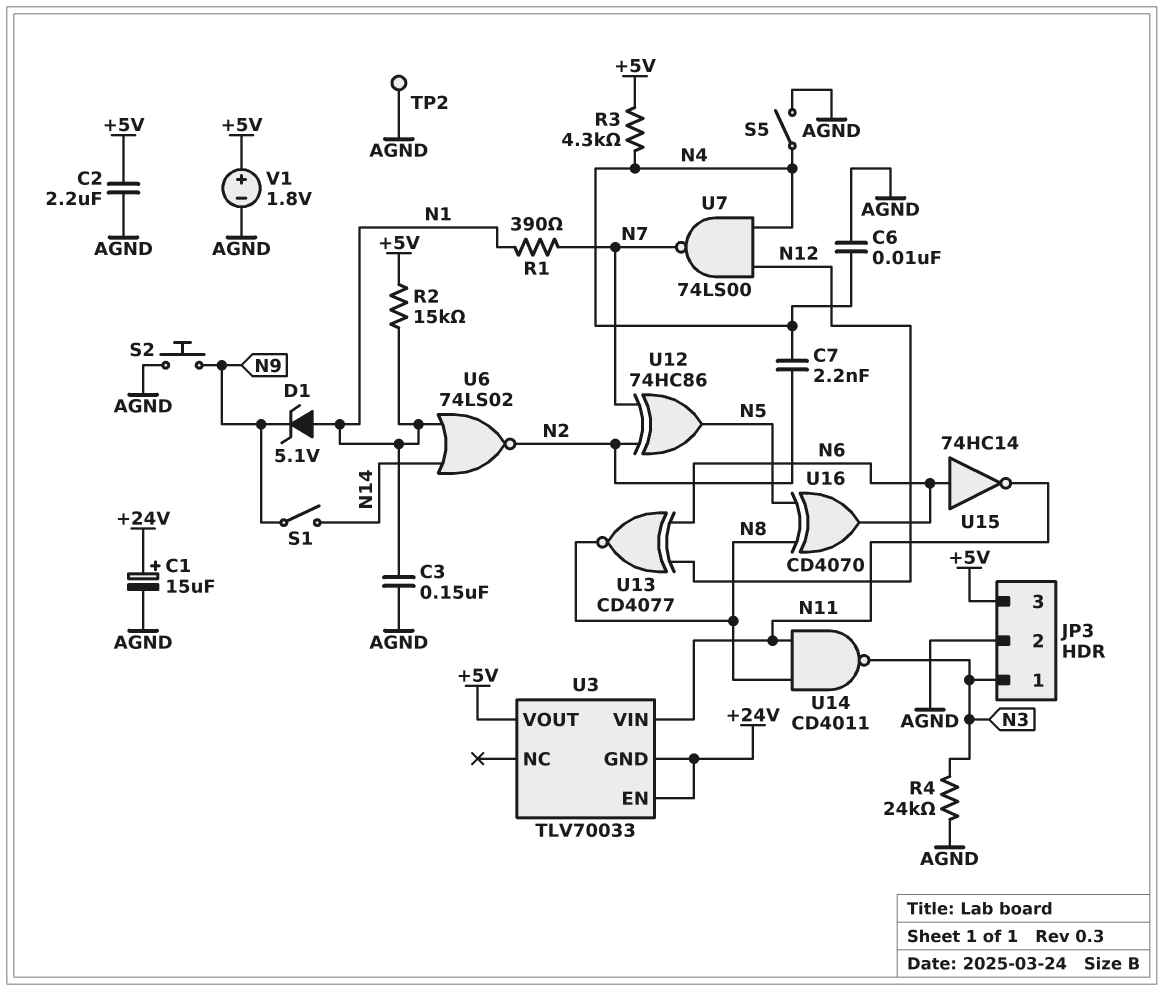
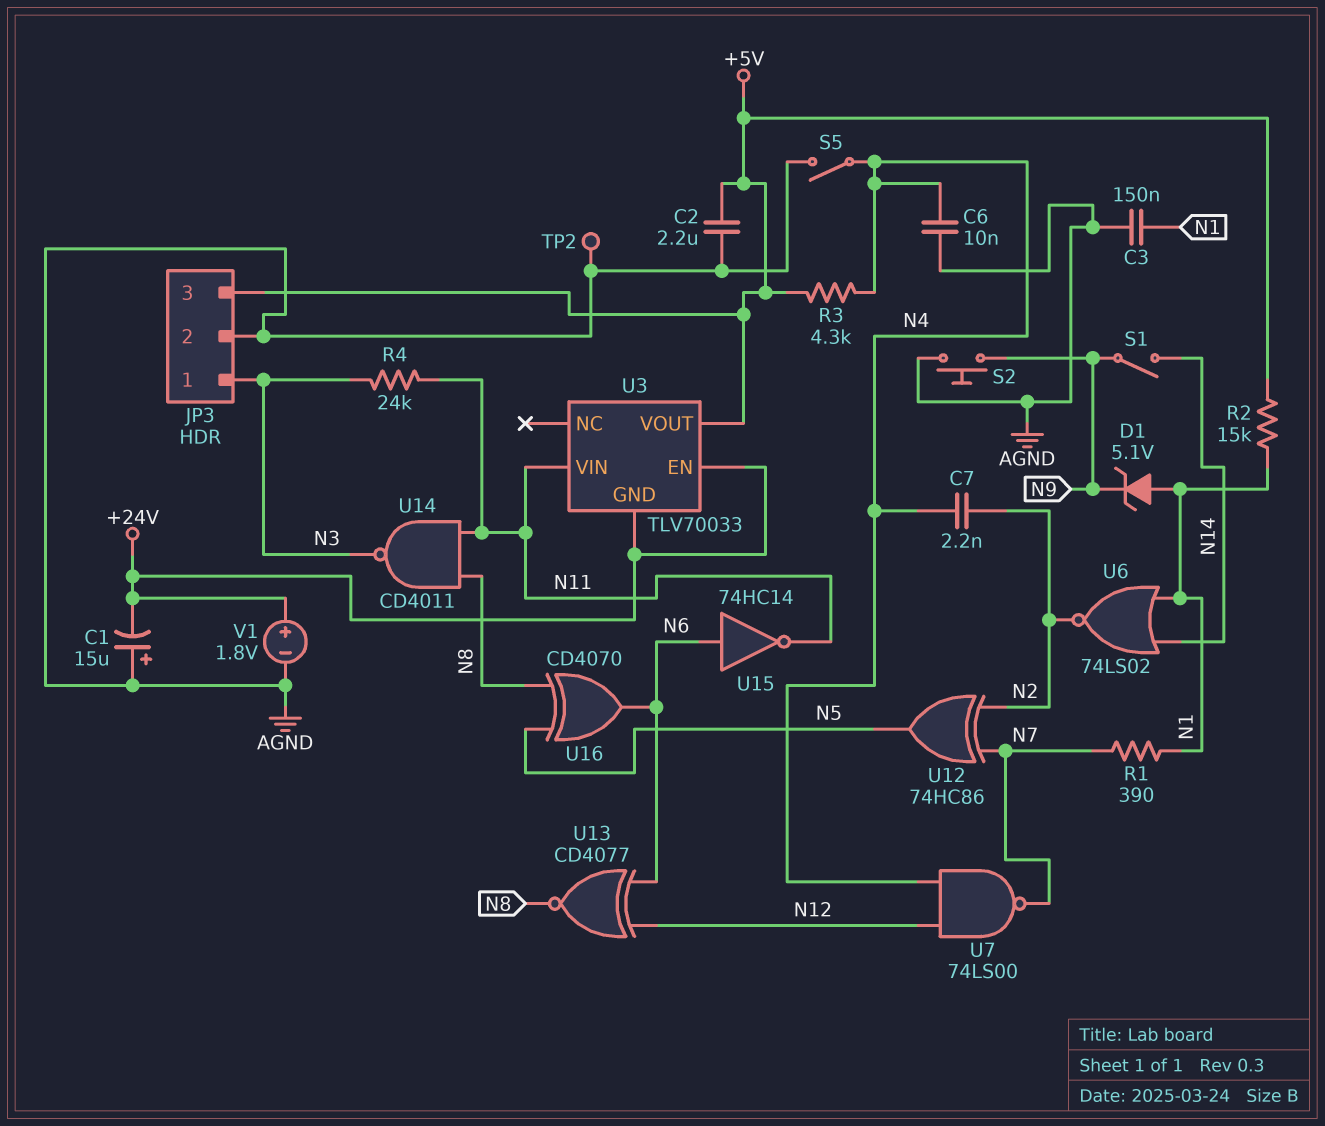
C1: 15uF (plus +24V, minus AGND) -> 15uF (plus AGND, minus +24V)
R4: 24k (AGND, N3) -> 24k (N3, N11)
V1: 1.8V (plus +5V, minus AGND) -> 1.8V (plus +24V, minus AGND)

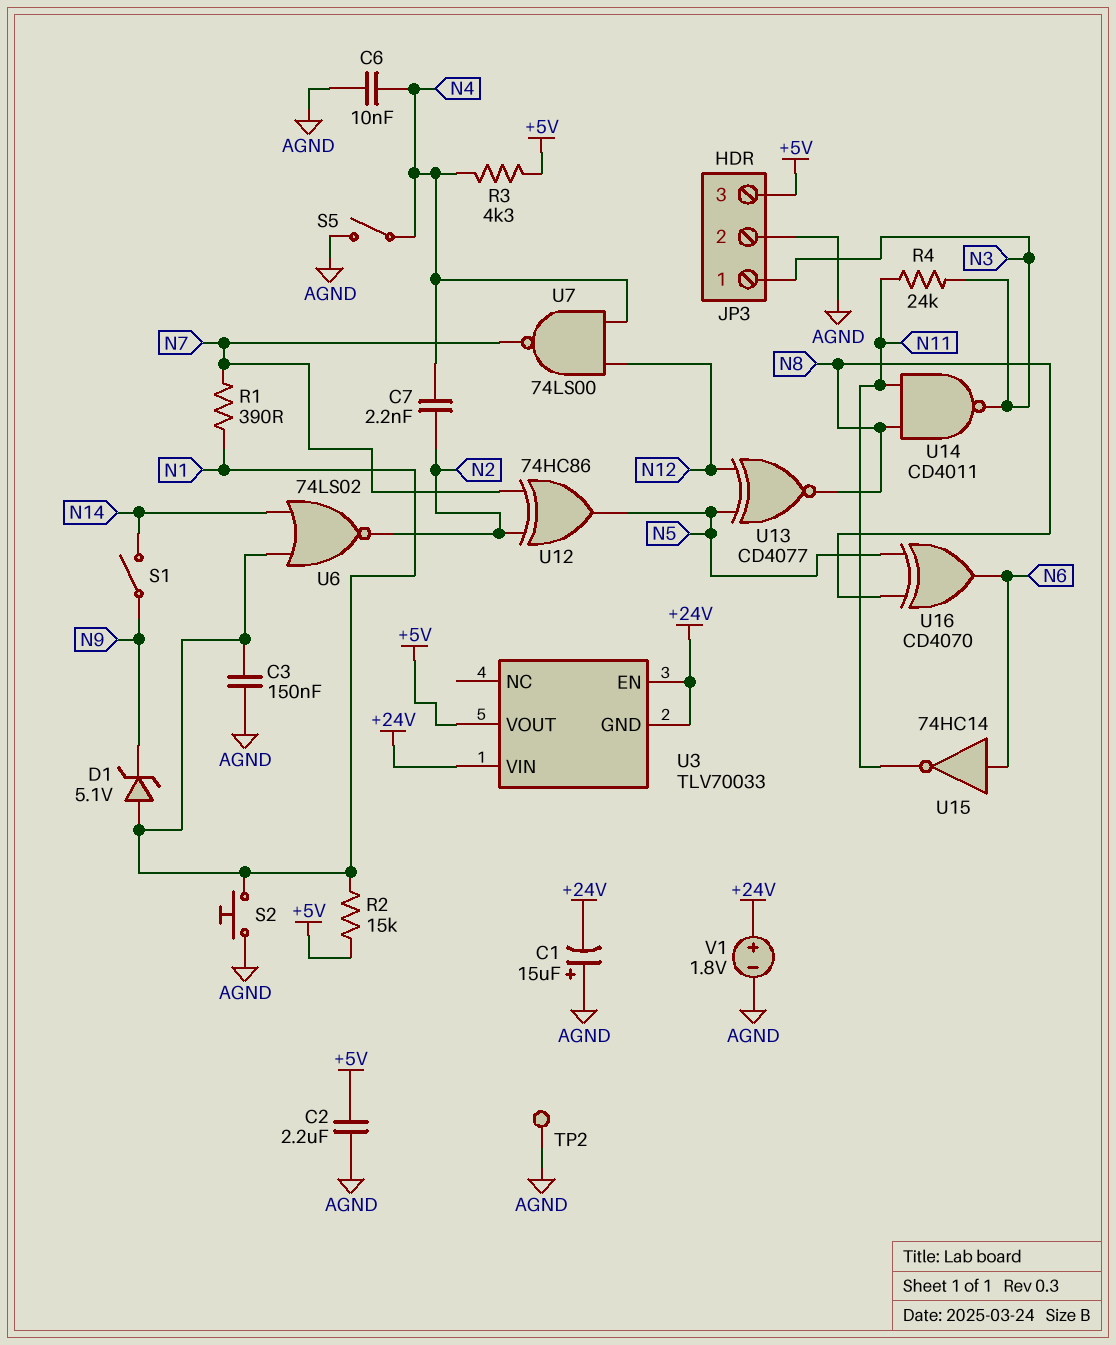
S2: button (AGND, N9) -> button (AGND, N1)
U3 pin VIN: N11 -> +24V
U13: XNOR CD4077 (in N6, in N12, out N8) -> XNOR CD4077 (in N5, in N12, out N8)

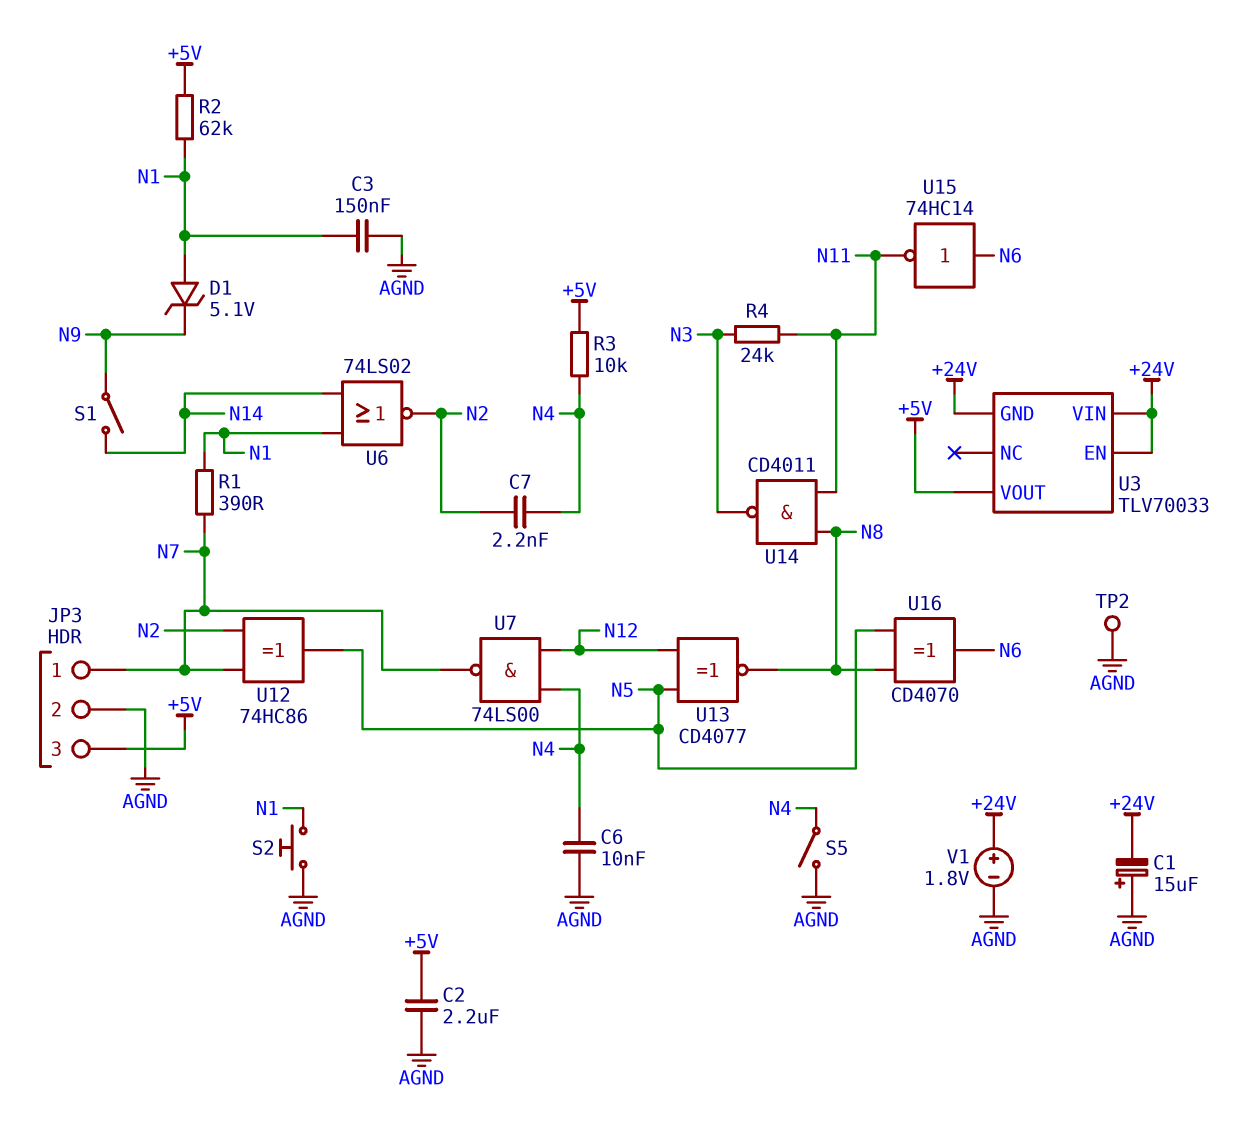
JP3 pin 1: N3 -> N7
R2: 15k (+5V, N1) -> 62k (+5V, N1)
R3: 4.3k (+5V, N4) -> 10k (+5V, N4)

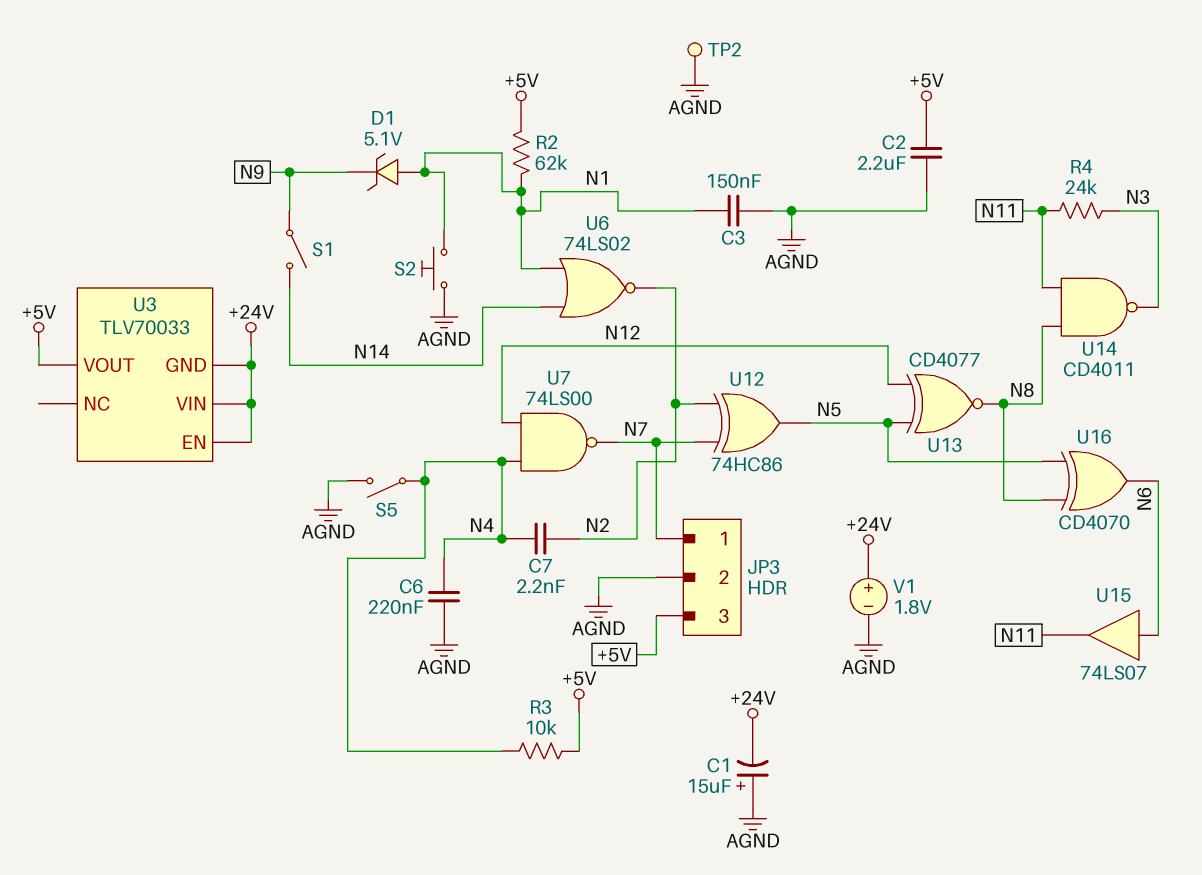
C6: 10nF (AGND, N4) -> 220nF (AGND, N4)
R1: 390 (N1, N7) -> none
U15: NOT 74HC14 (in N6, out N11) -> buffer 74LS07 (in N6, out N11)

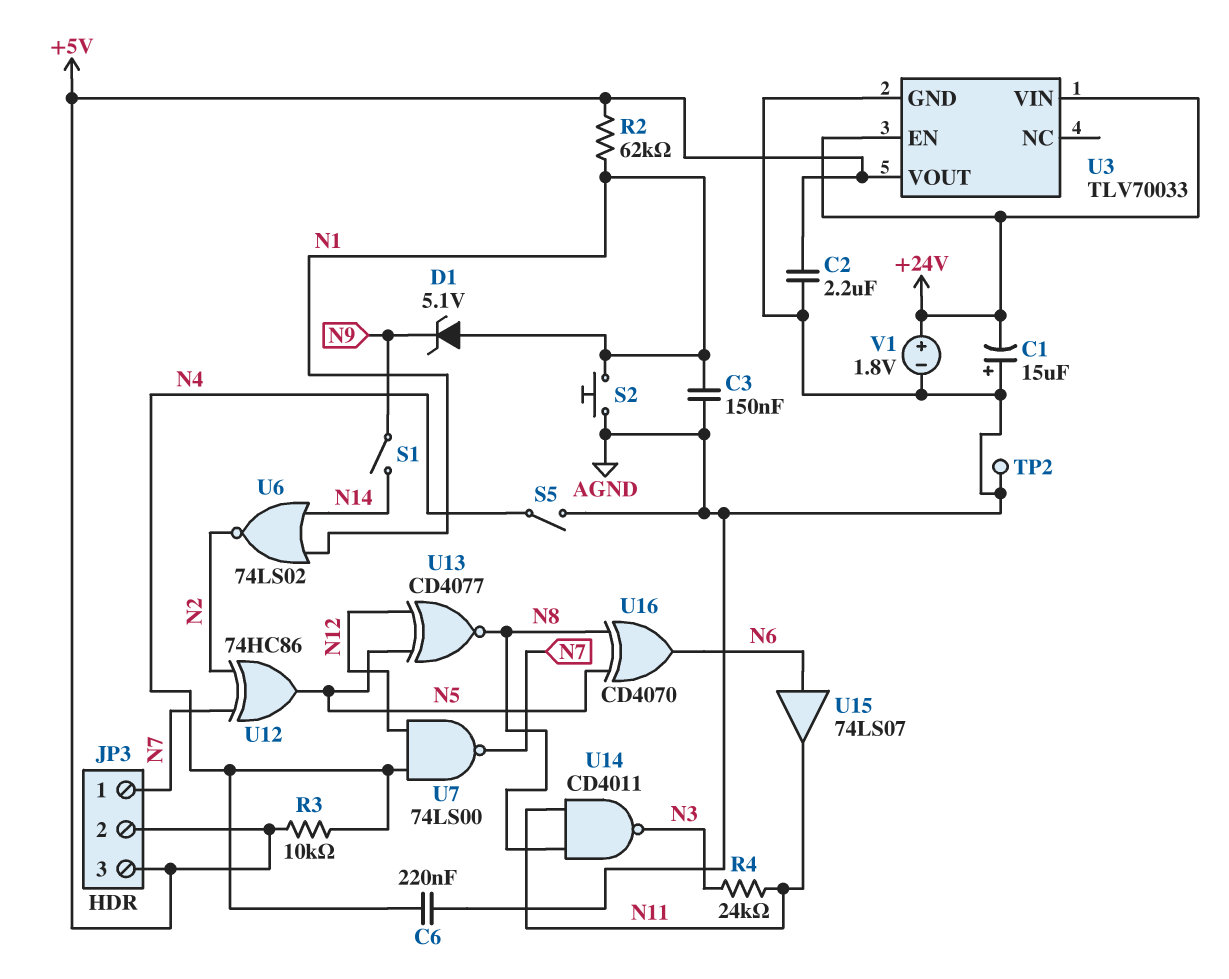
C7: 2.2nF (N2, N4) -> none
JP3 pin 2: AGND -> +5V
U3 pin GND: +24V -> AGND

